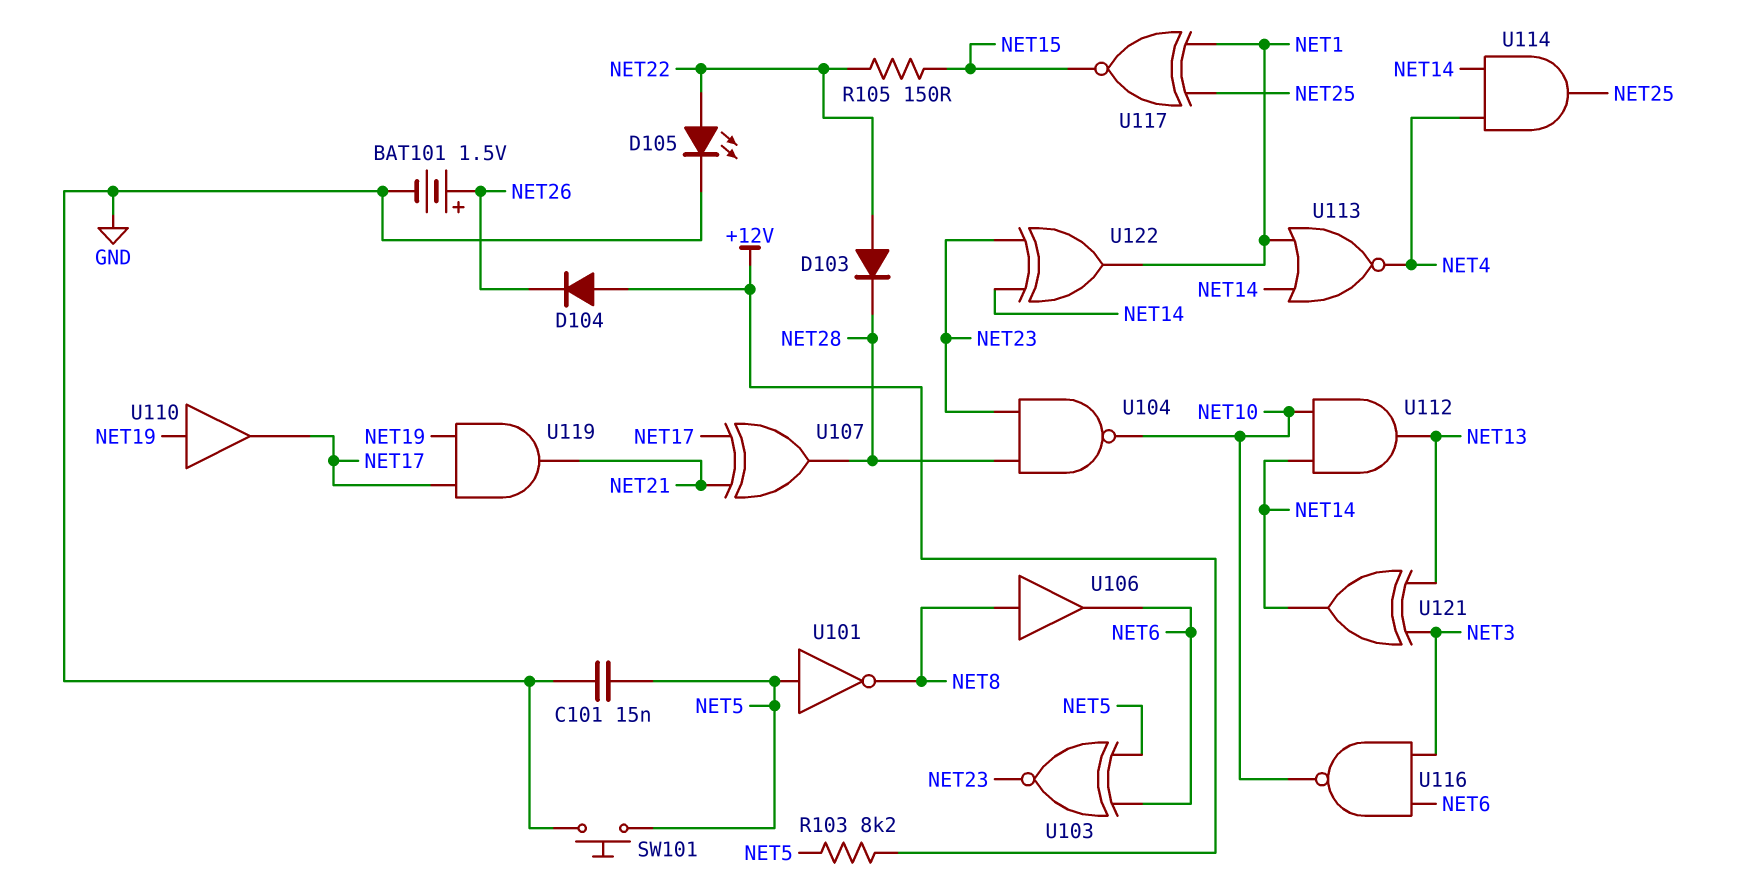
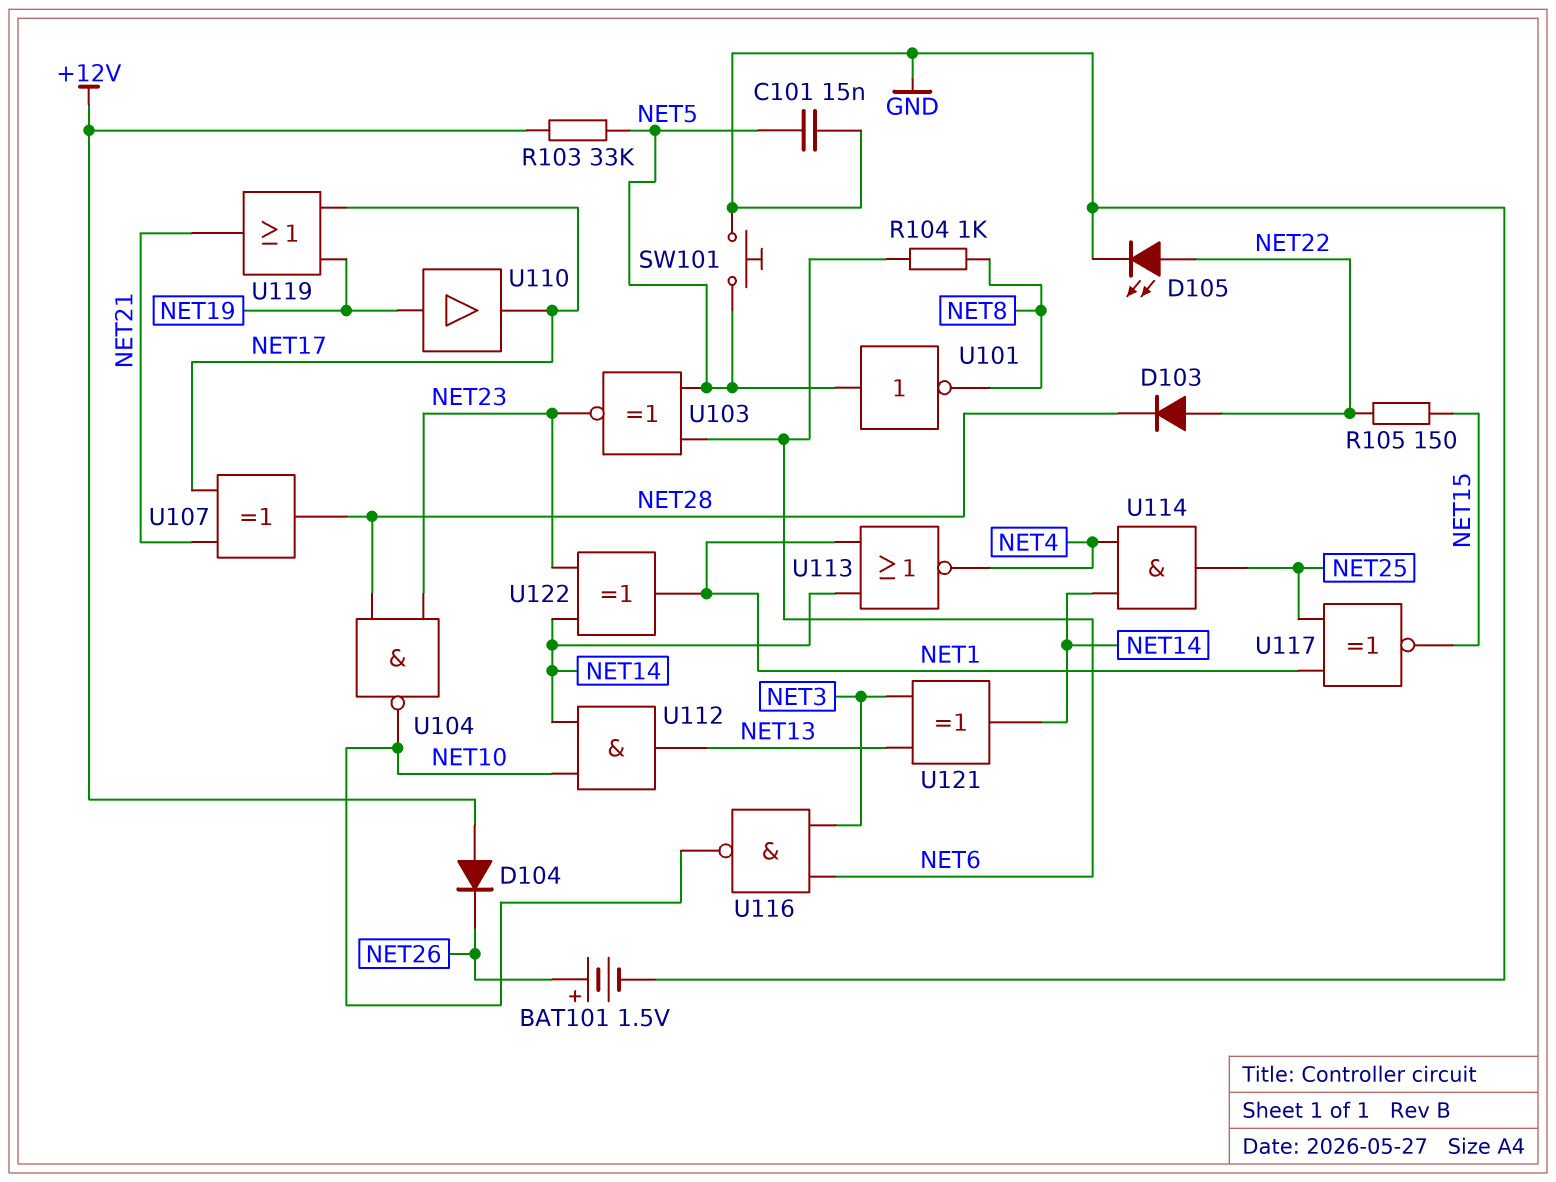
R103: 8.2k (+12V, NET5) -> 33k (+12V, NET5)
R104: none -> 1k (NET6, NET8)
U106: buffer (in NET8, out NET6) -> none
U119: AND (in NET17, in NET19, out NET21) -> OR (in NET17, in NET19, out NET21)

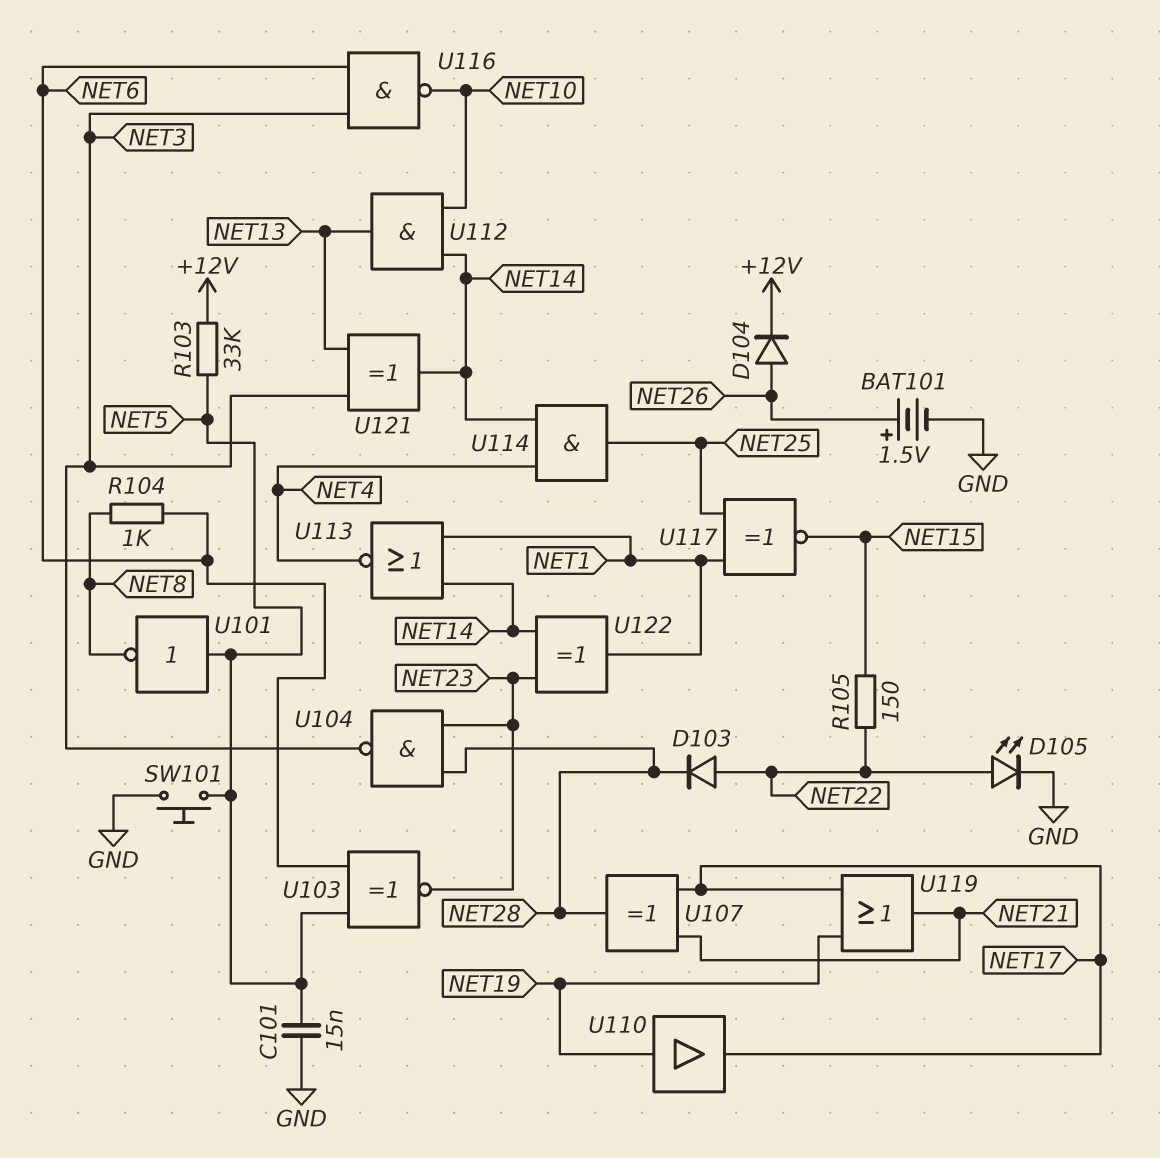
D104: diode (A +12V, K NET26) -> diode (A NET26, K +12V)
U104: NAND (in NET23, in NET28, out NET10) -> NAND (in NET23, in NET28, out NET3)

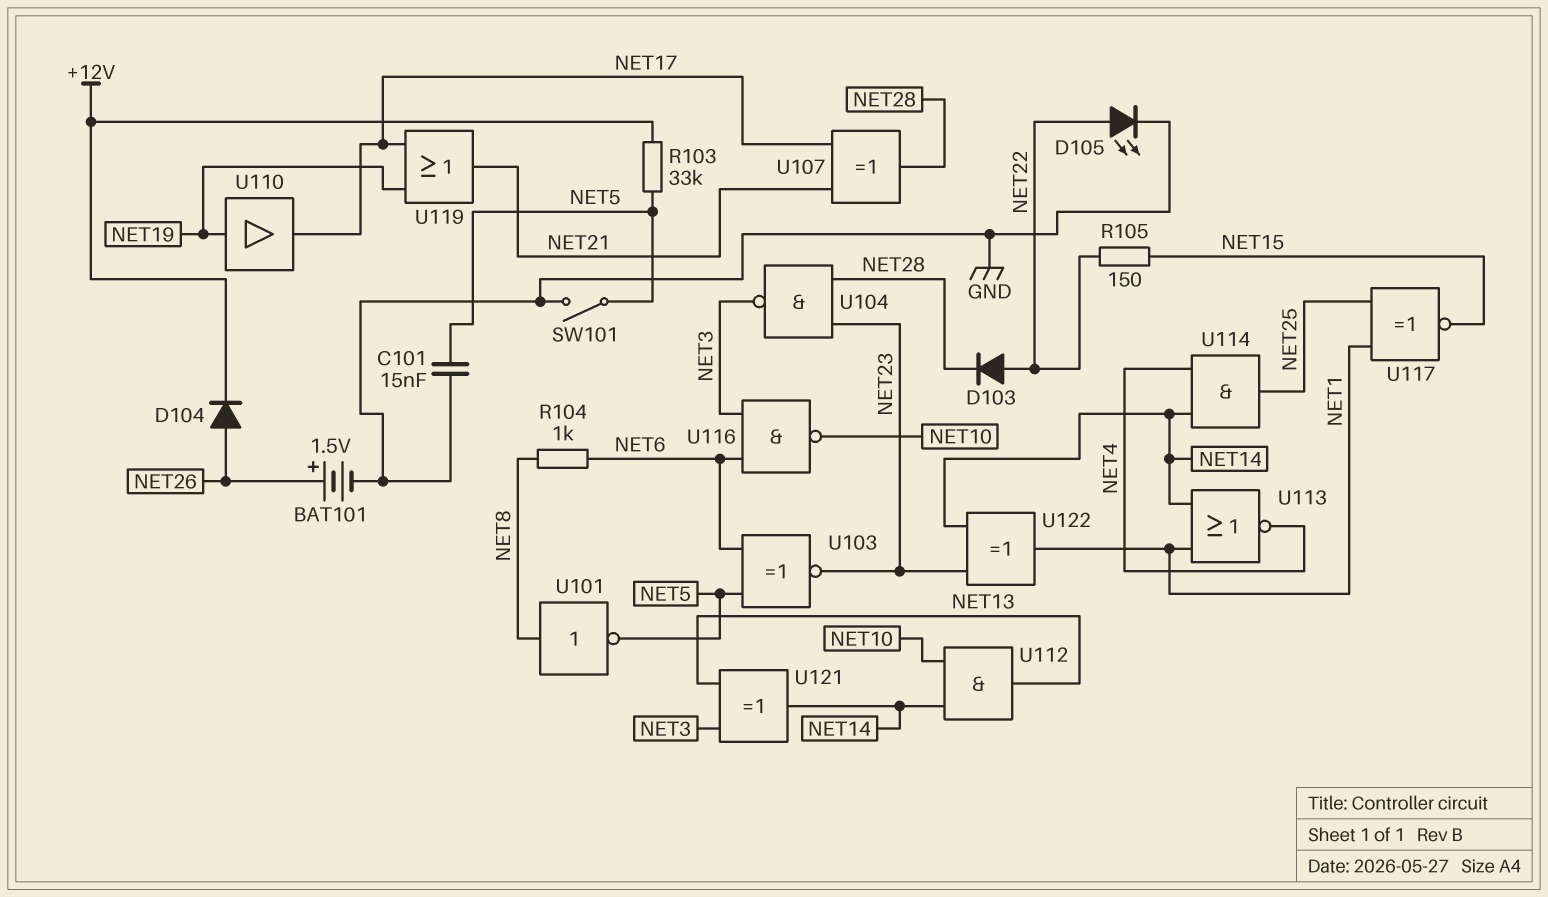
SW101: button (GND, NET5) -> switch (GND, NET5)
U101: NOT (in NET5, out NET8) -> NOT (in NET8, out NET5)

